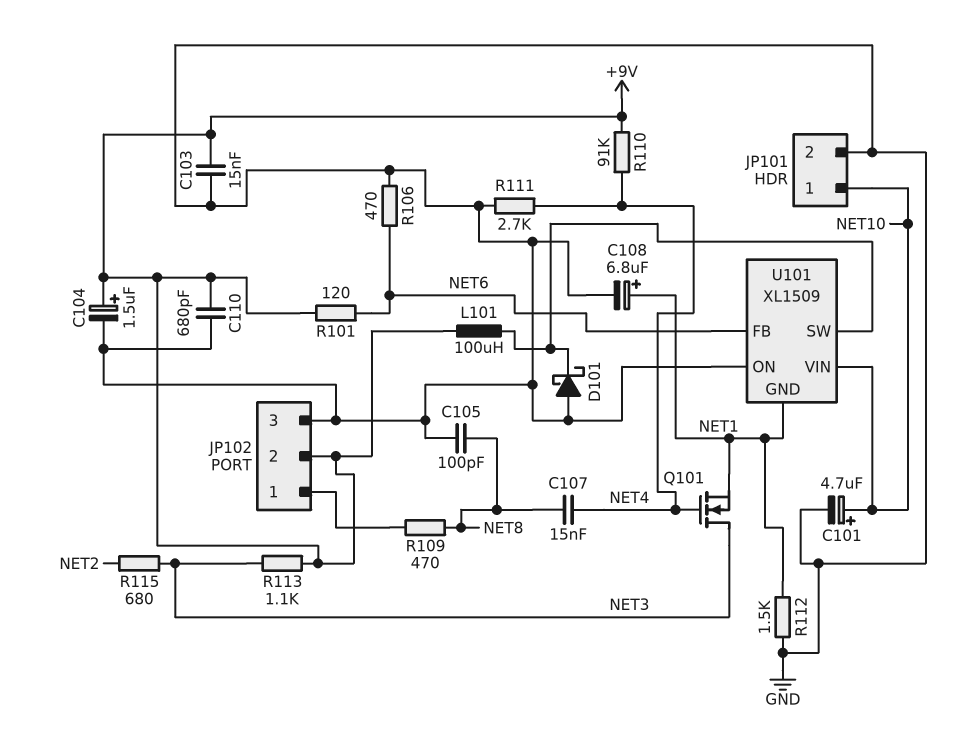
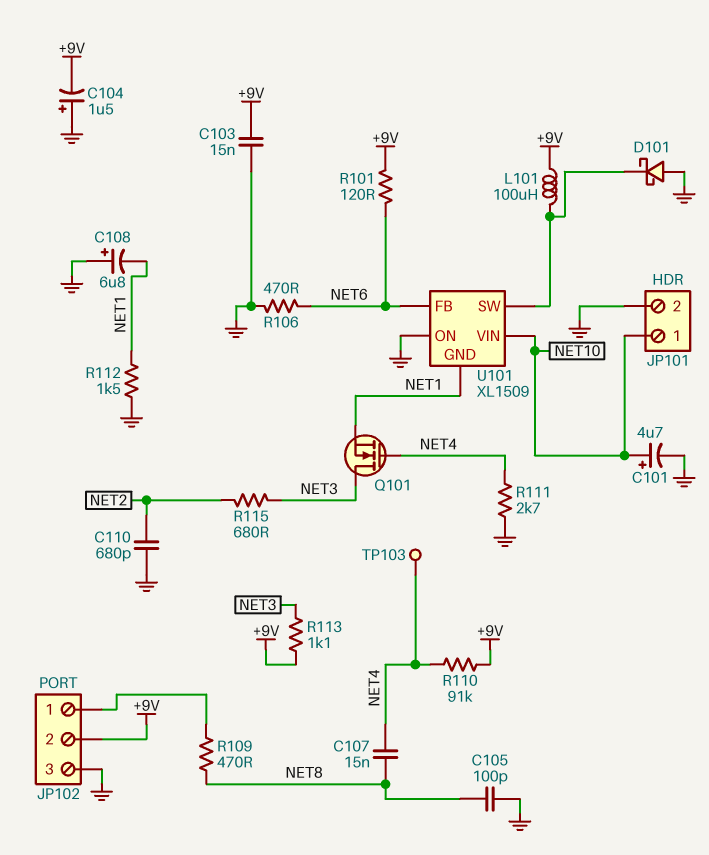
C104: 1.5uF (plus +9V, minus GND) -> 1.5uF (plus GND, minus +9V)
C108: 6.8uF (plus NET1, minus GND) -> 6.8uF (plus GND, minus NET1)
C110: 680pF (+9V, GND) -> 680pF (GND, NET2)
TP103: none -> test point (NET4)

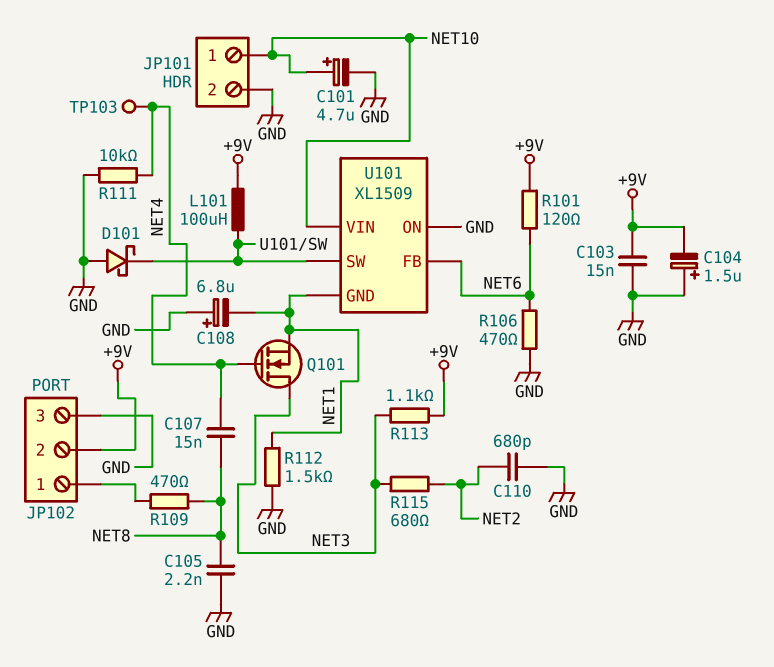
C105: 100pF (GND, NET8) -> 2.2nF (GND, NET8)
R110: 91k (+9V, NET4) -> none
R111: 2.7k (GND, NET4) -> 10k (GND, NET4)

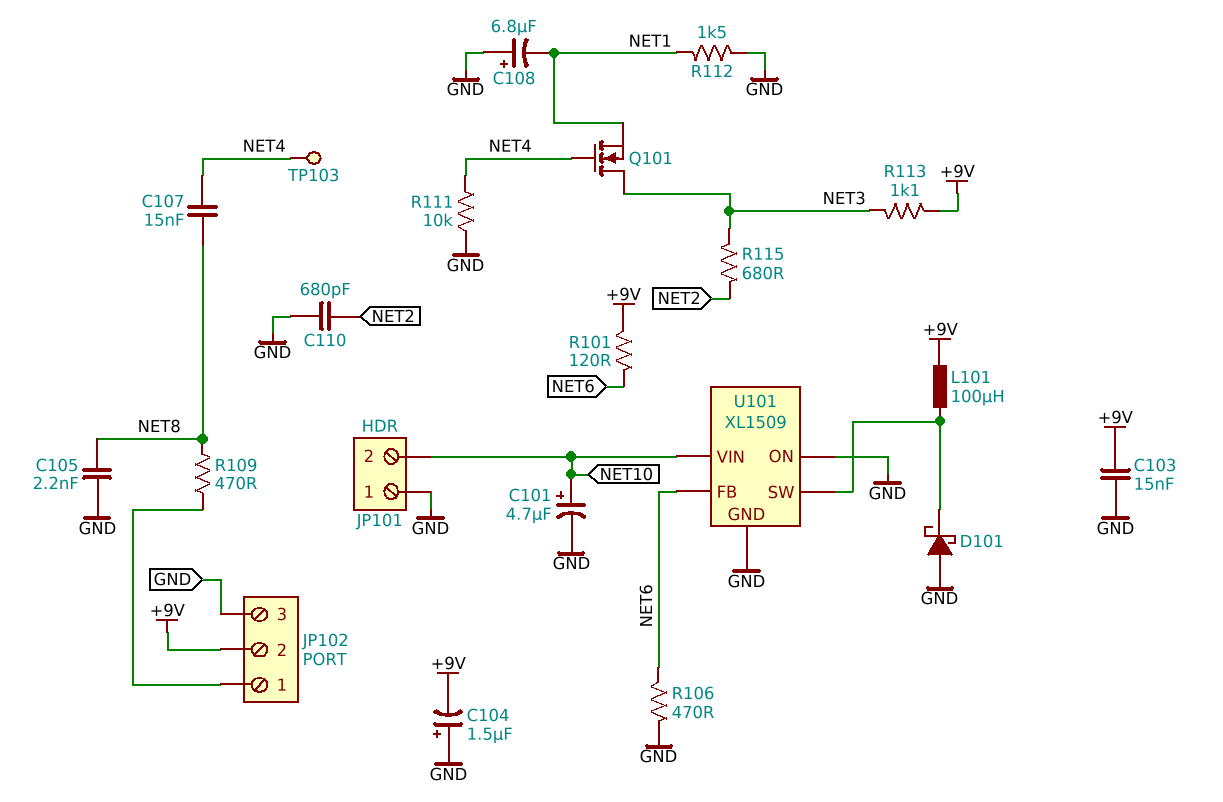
JP101 pin 1: NET10 -> GND
JP101 pin 2: GND -> NET10
U101 pin GND: NET1 -> GND

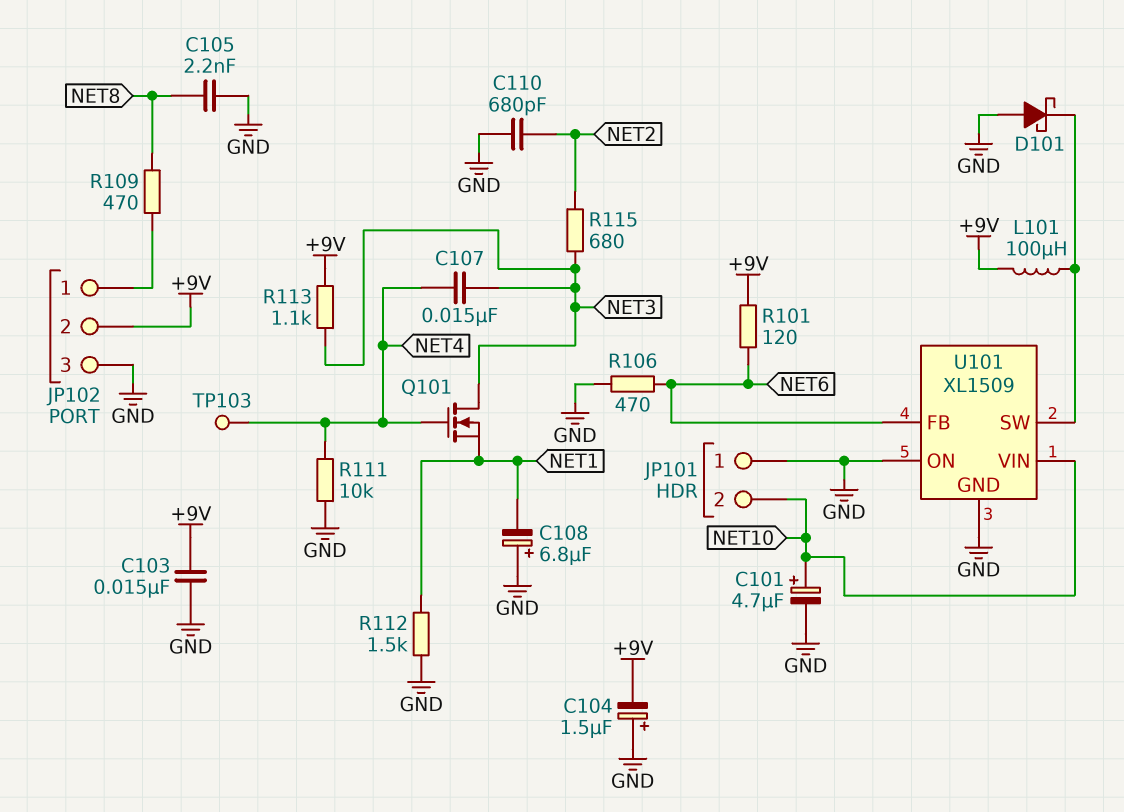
C107: 15nF (NET4, NET8) -> 15nF (NET3, NET4)

